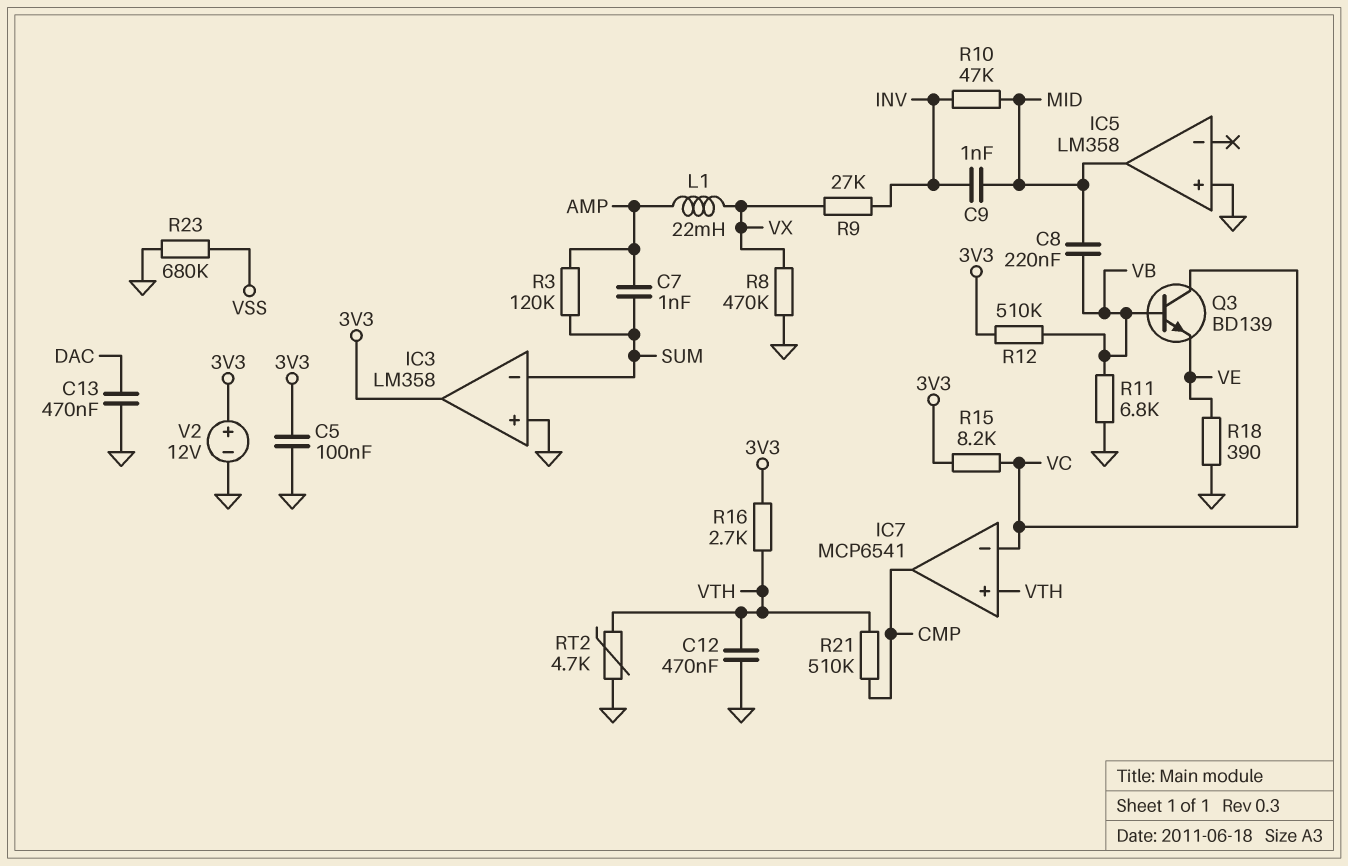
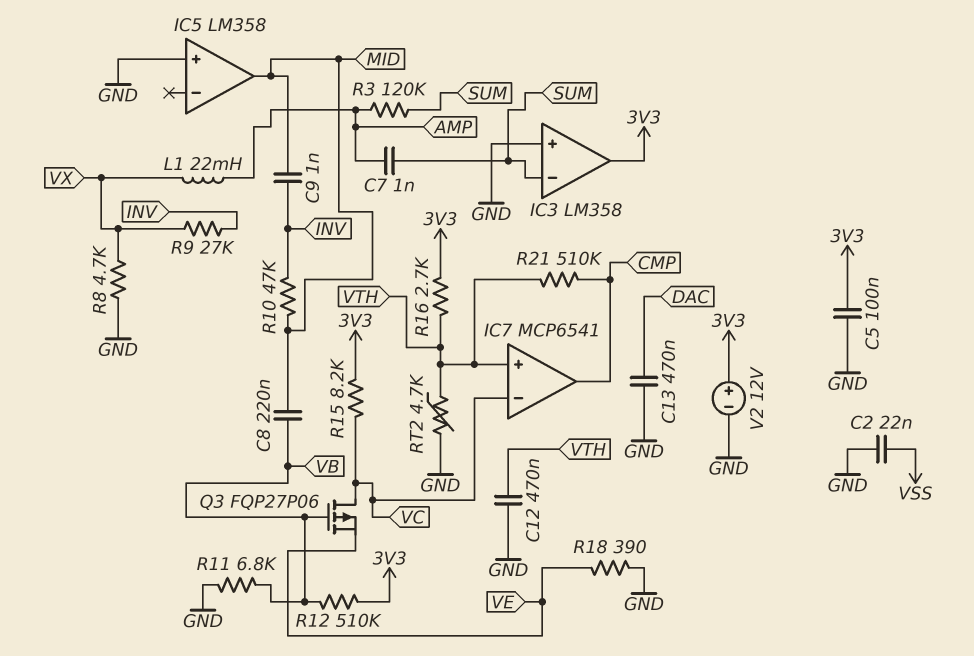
C2: none -> 22nF (GND, VSS)
Q3: NPN BD139 (B VB, C VC, E VE) -> PMOS FQP27P06 (G VB, D VC, S VE)
R8: 470k (GND, VX) -> 4.7k (GND, VX)
R23: 680k (GND, VSS) -> none

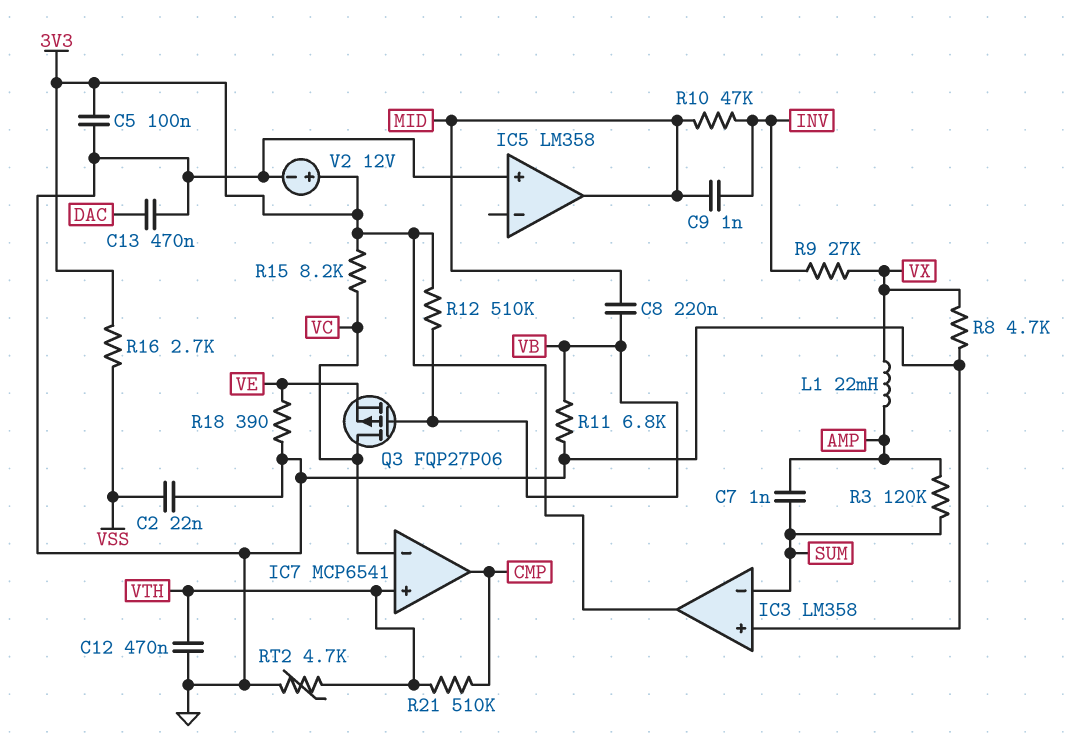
R16: 2.7k (3V3, VTH) -> 2.7k (3V3, VSS)

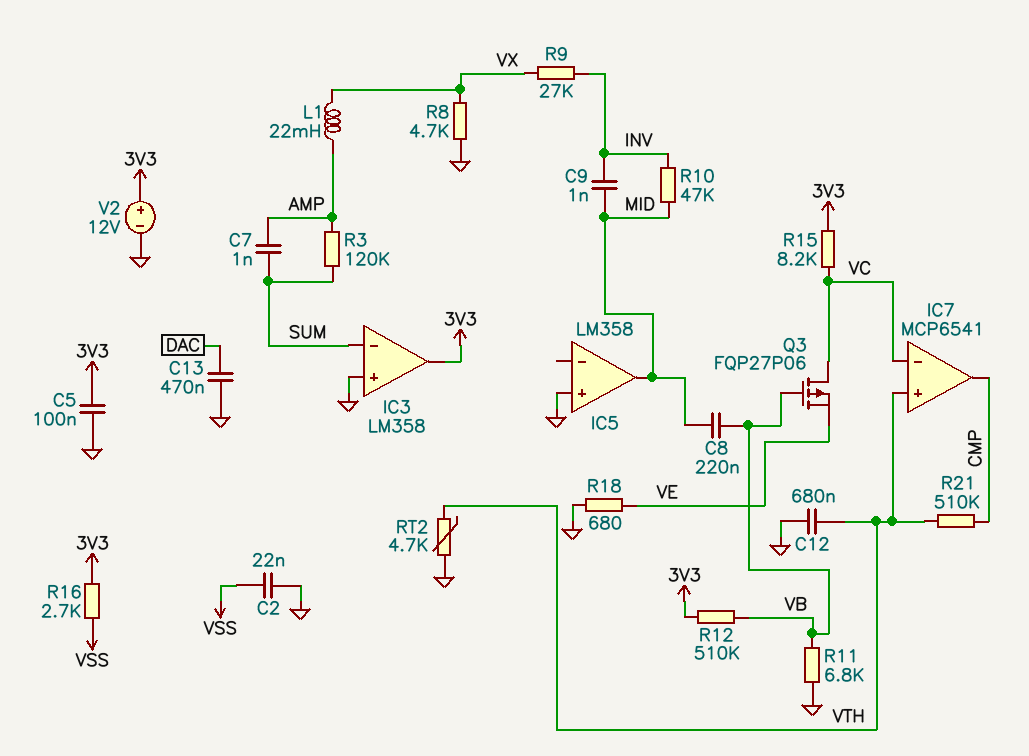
C12: 470nF (GND, VTH) -> 680nF (GND, VTH)
R18: 390 (GND, VE) -> 680 (GND, VE)

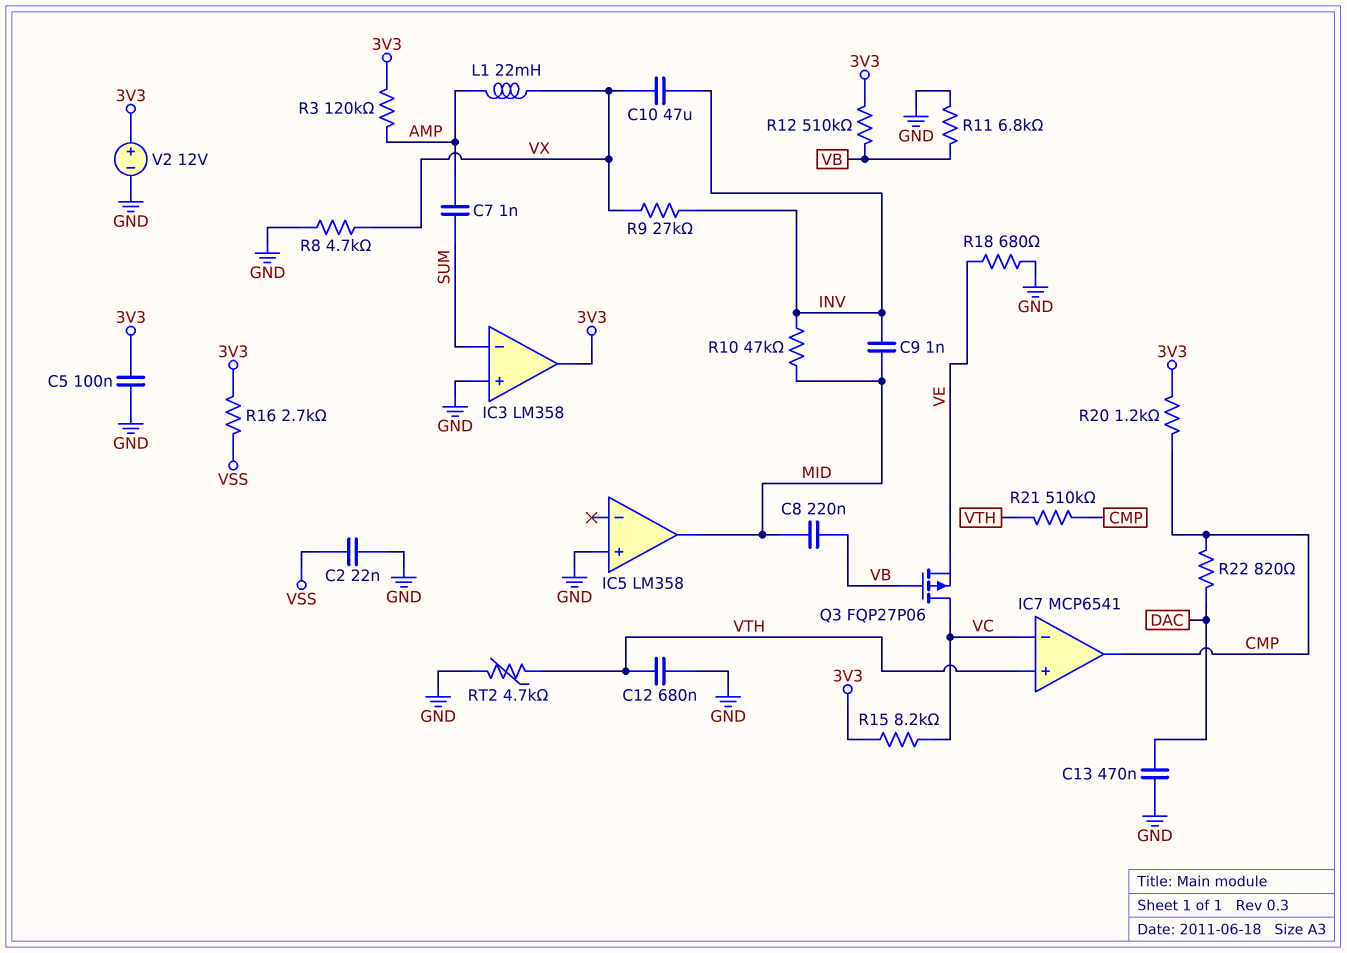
C10: none -> 47uF (INV, VX)
R3: 120k (AMP, SUM) -> 120k (3V3, AMP)
R20: none -> 1.2k (3V3, CMP)
R22: none -> 820 (CMP, DAC)

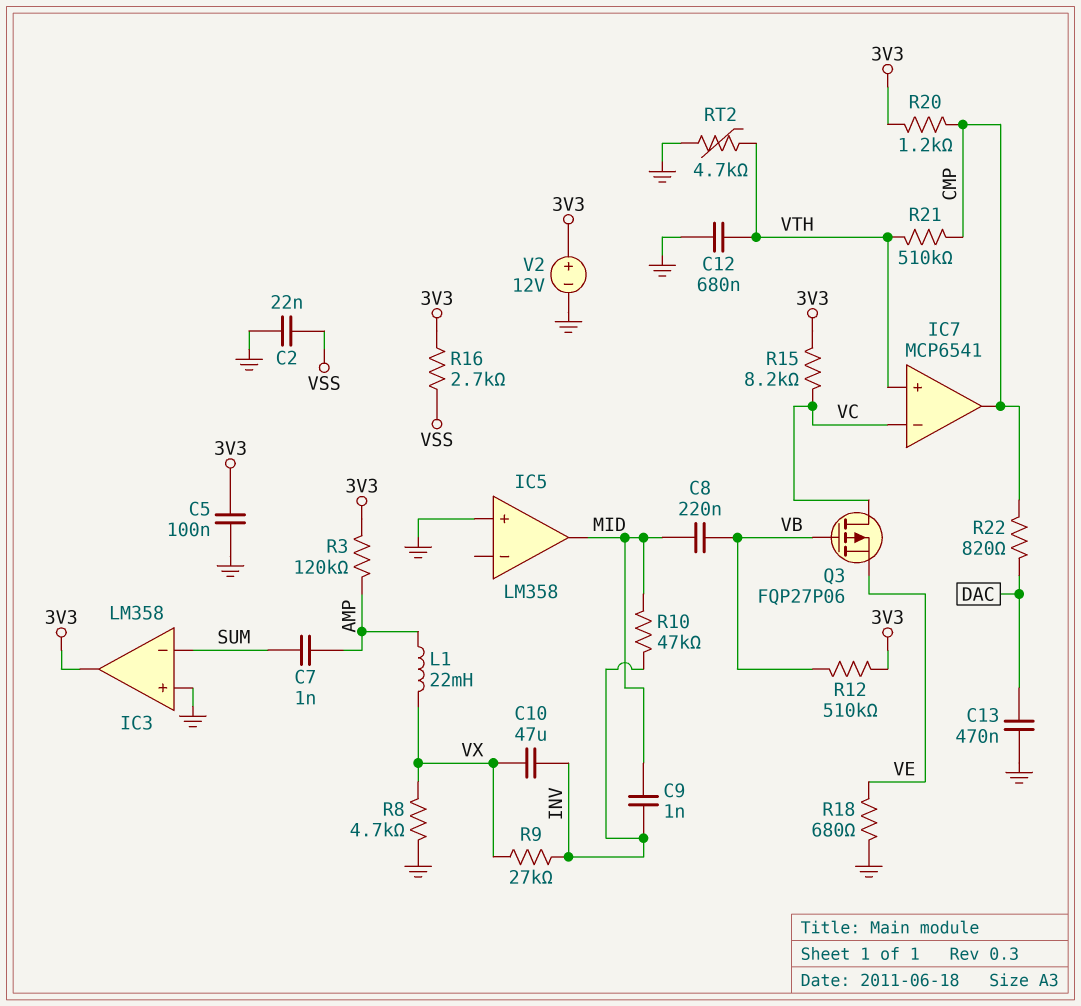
R11: 6.8k (GND, VB) -> none

